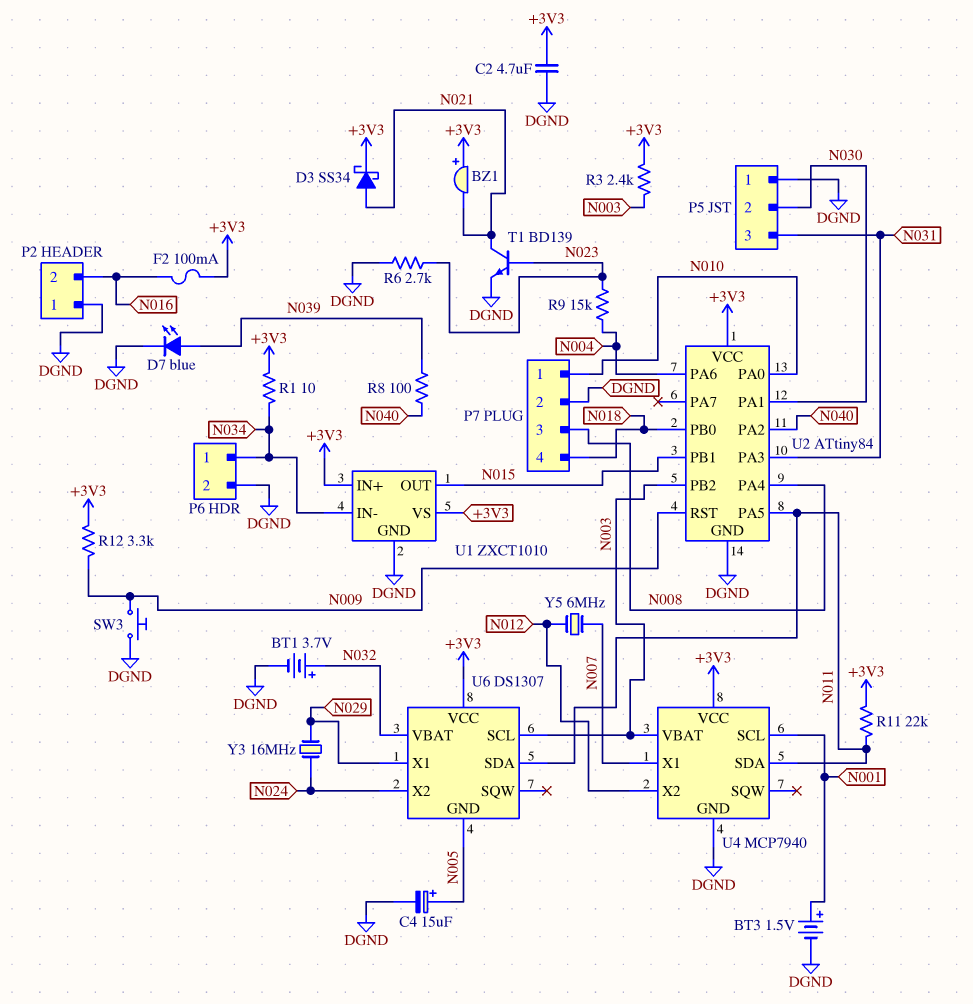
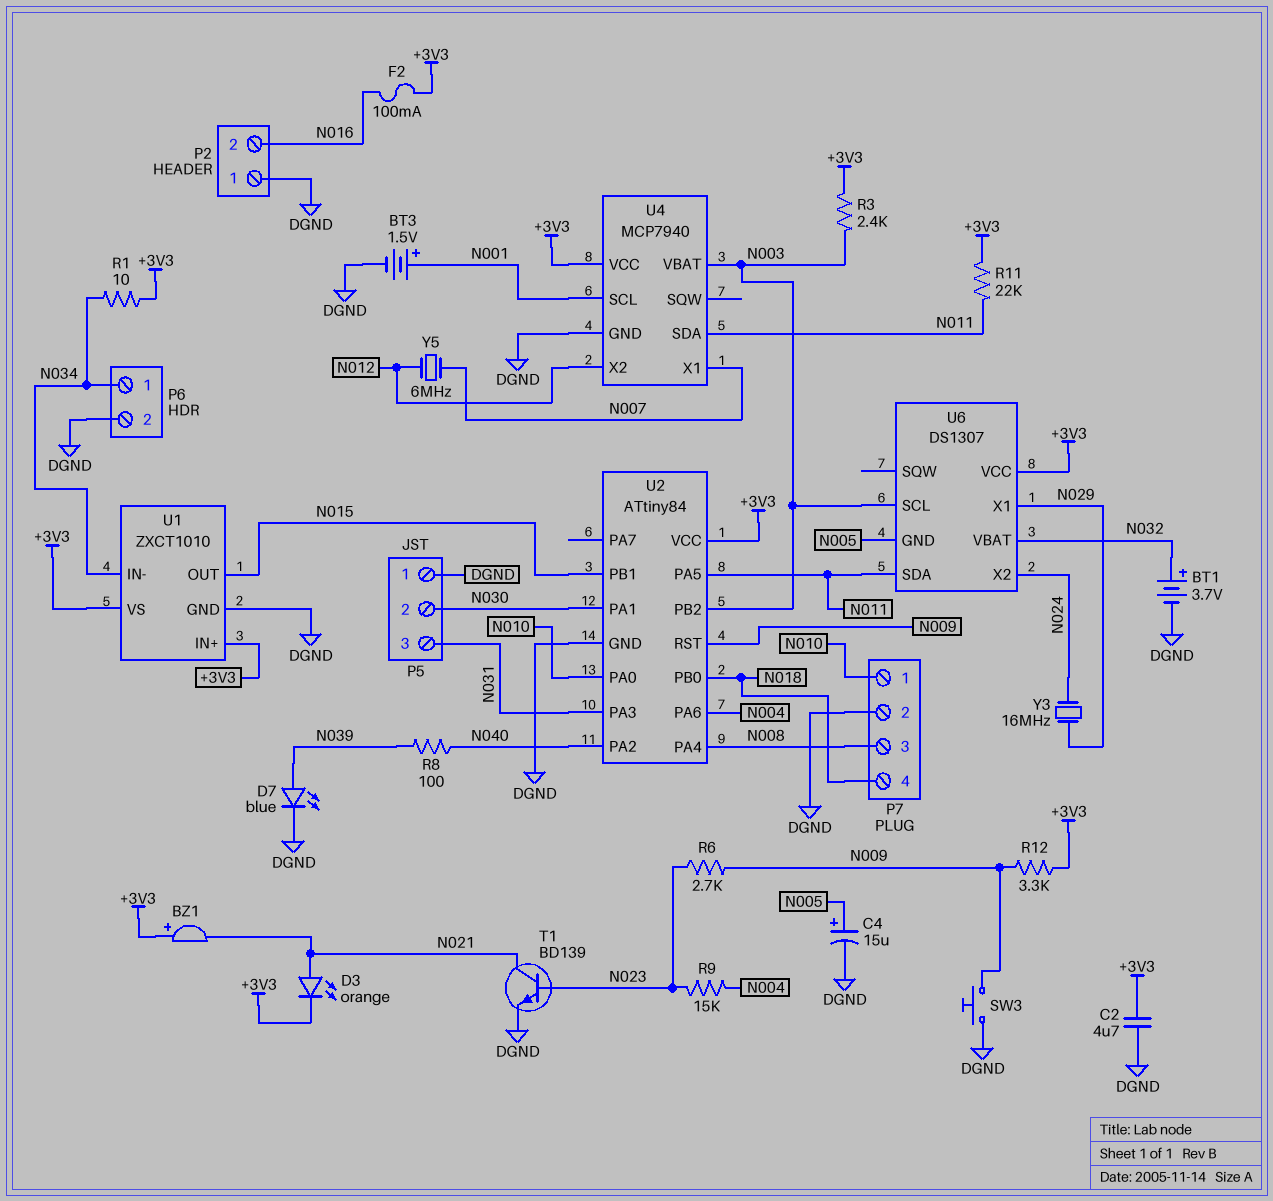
D3: schottky SS34 (A N021, K +3V3) -> LED orange (A N021, K +3V3)
R6: 2.7k (DGND, N023) -> 2.7k (N009, N023)

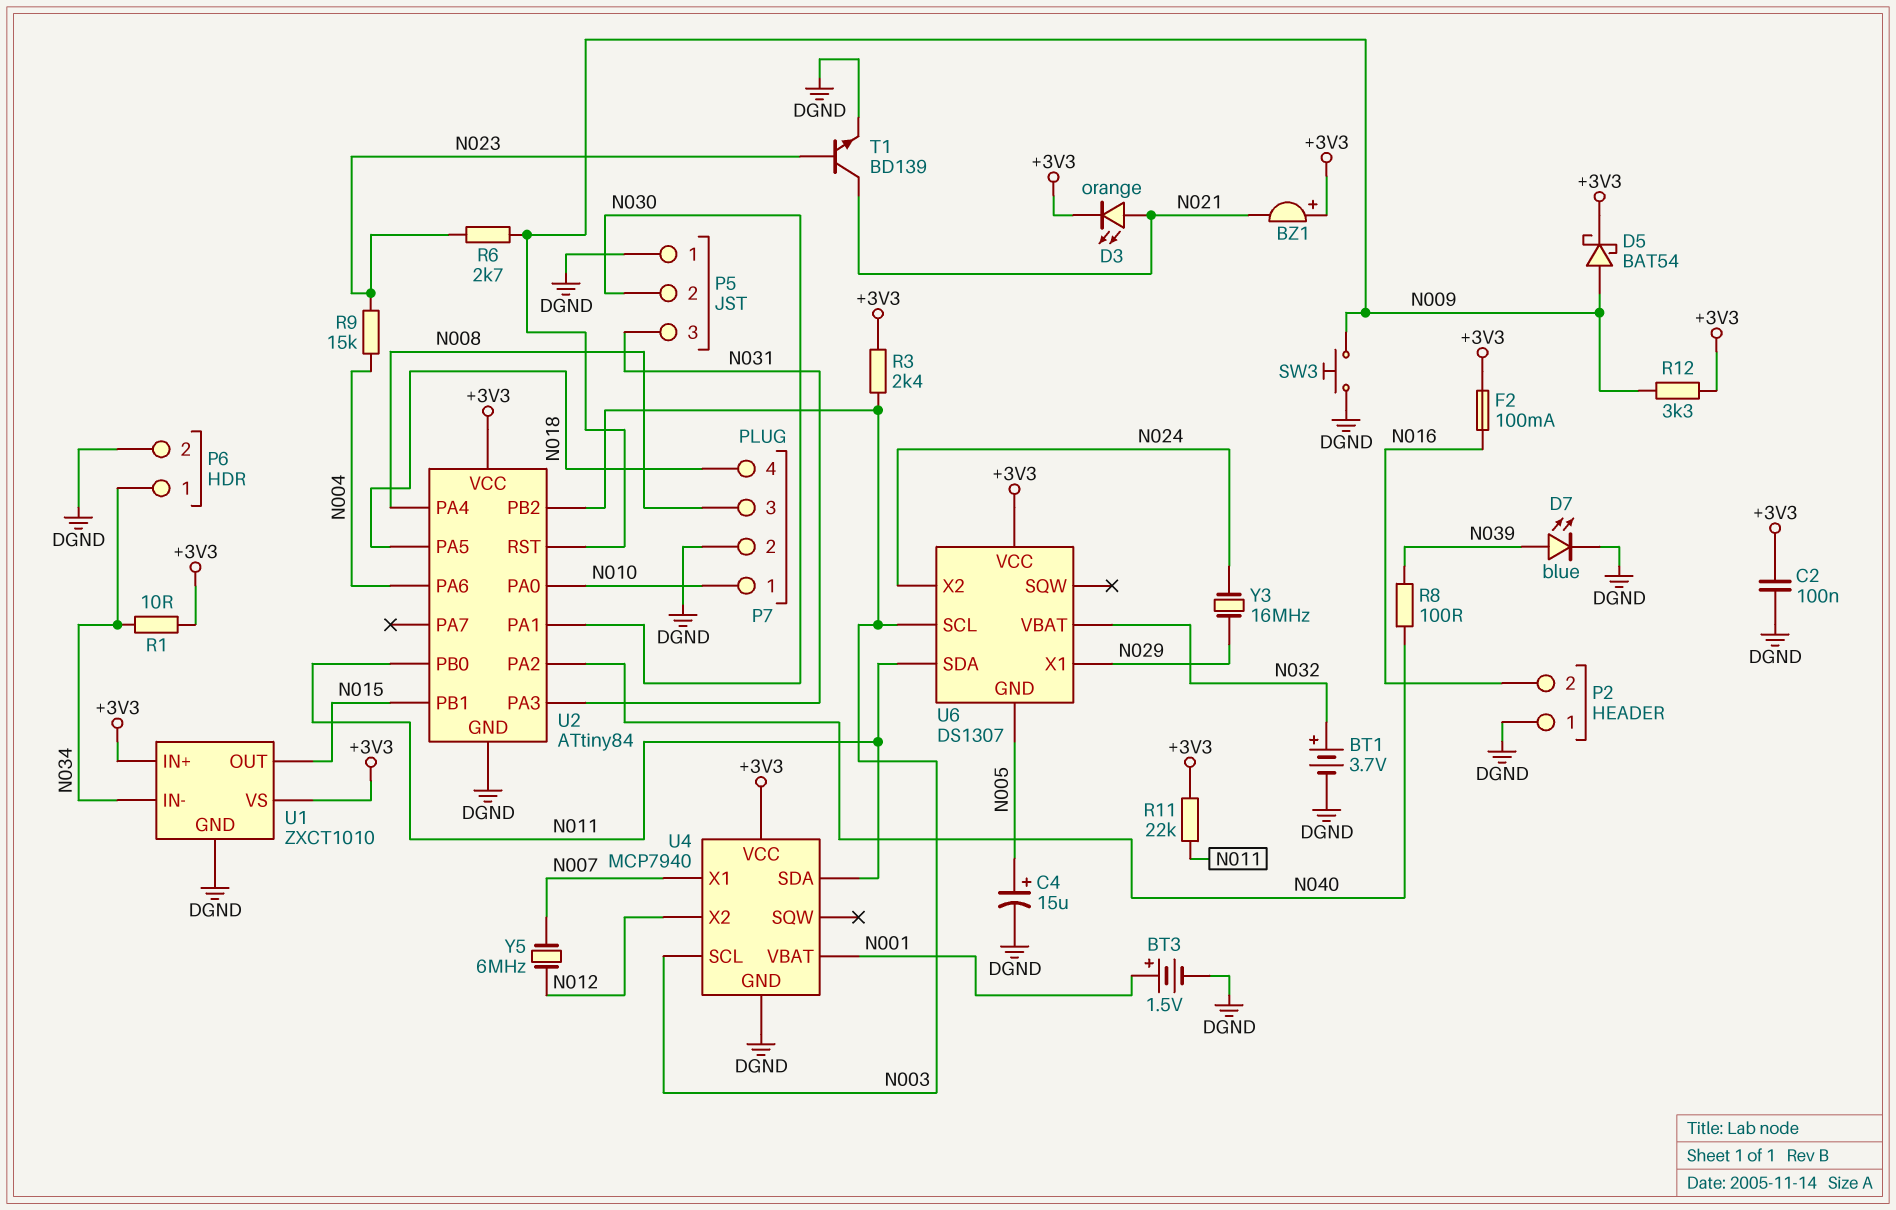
C2: 4.7uF (+3V3, DGND) -> 100nF (+3V3, DGND)
D5: none -> schottky BAT54 (A N009, K +3V3)
U2 pin PA5: N011 -> N018
U2 pin PB0: N018 -> N011
U4 pin SCL: N001 -> N003
U4 pin VBAT: N003 -> N001

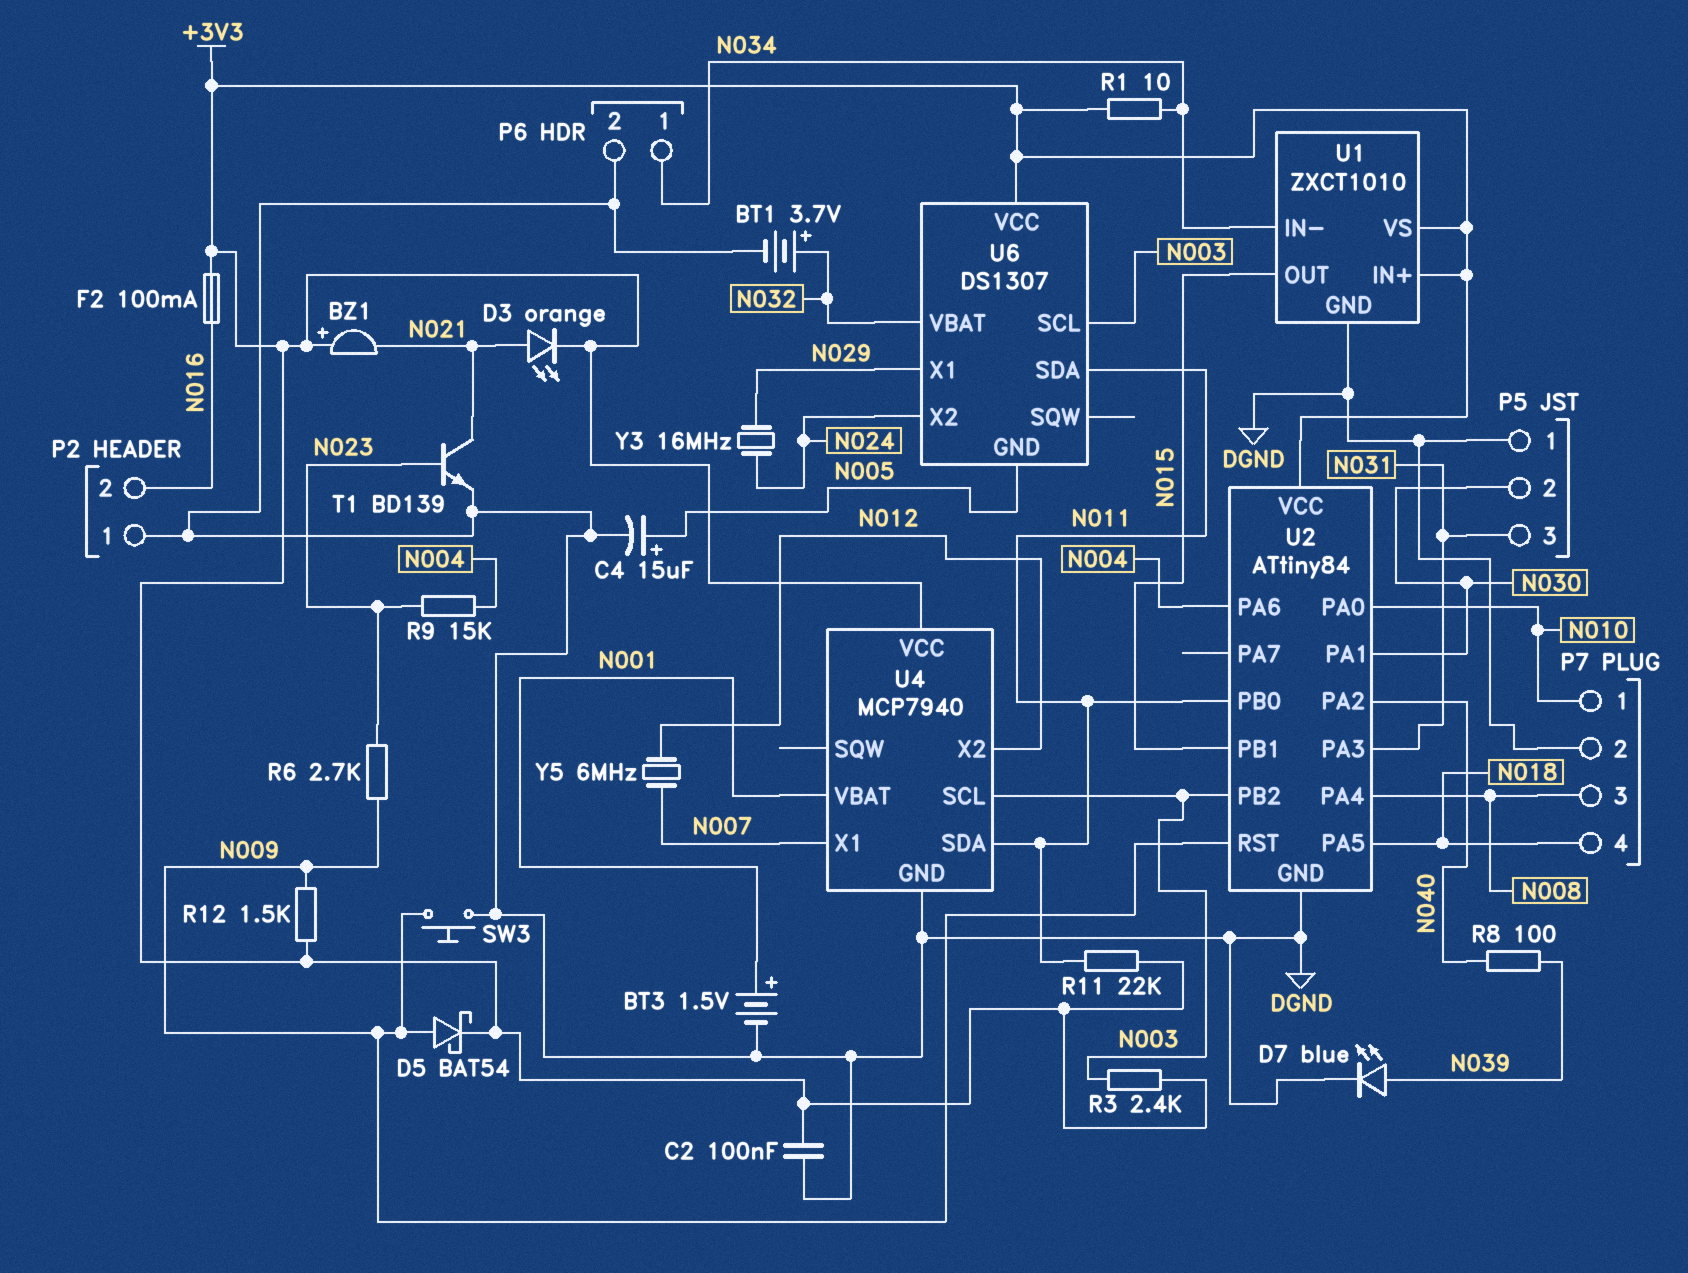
R12: 3.3k (+3V3, N009) -> 1.5k (+3V3, N009)

